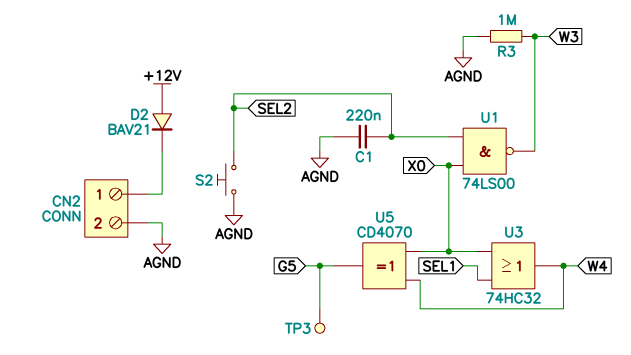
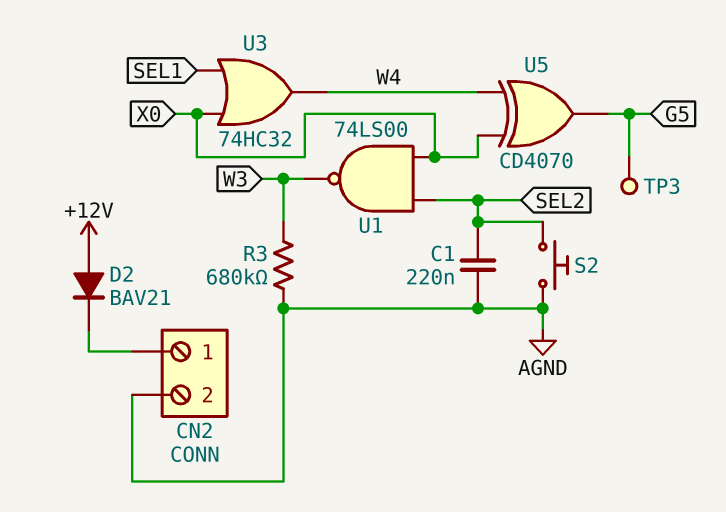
R3: 1M (AGND, W3) -> 680k (AGND, W3)

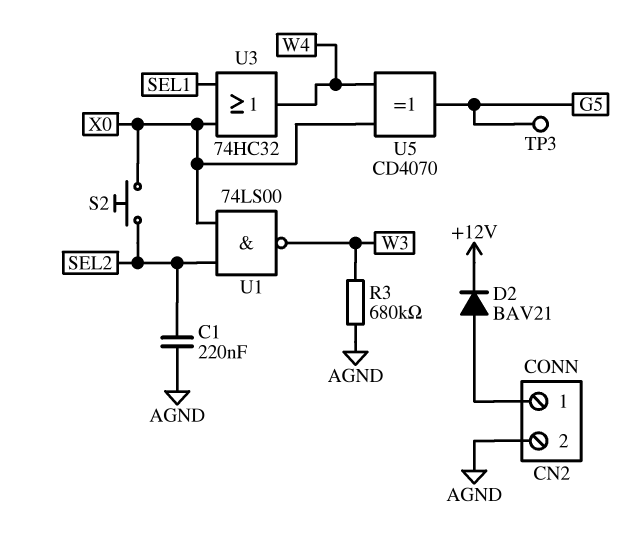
D2: diode BAV21 (A +12V, K CN2/1) -> diode BAV21 (A CN2/1, K +12V)
S2: button (AGND, SEL2) -> button (SEL2, X0)

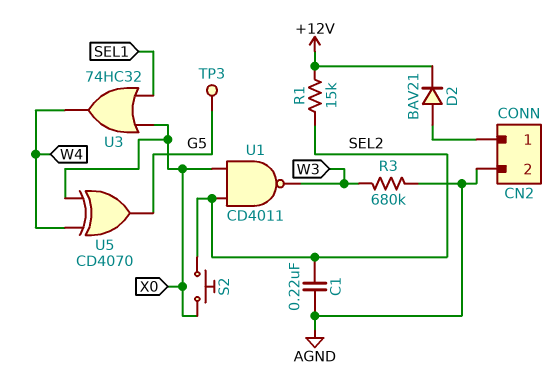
R1: none -> 15k (+12V, SEL2)
U1: NAND 74LS00 (in SEL2, in X0, out W3) -> NAND CD4011 (in SEL2, in X0, out W3)

